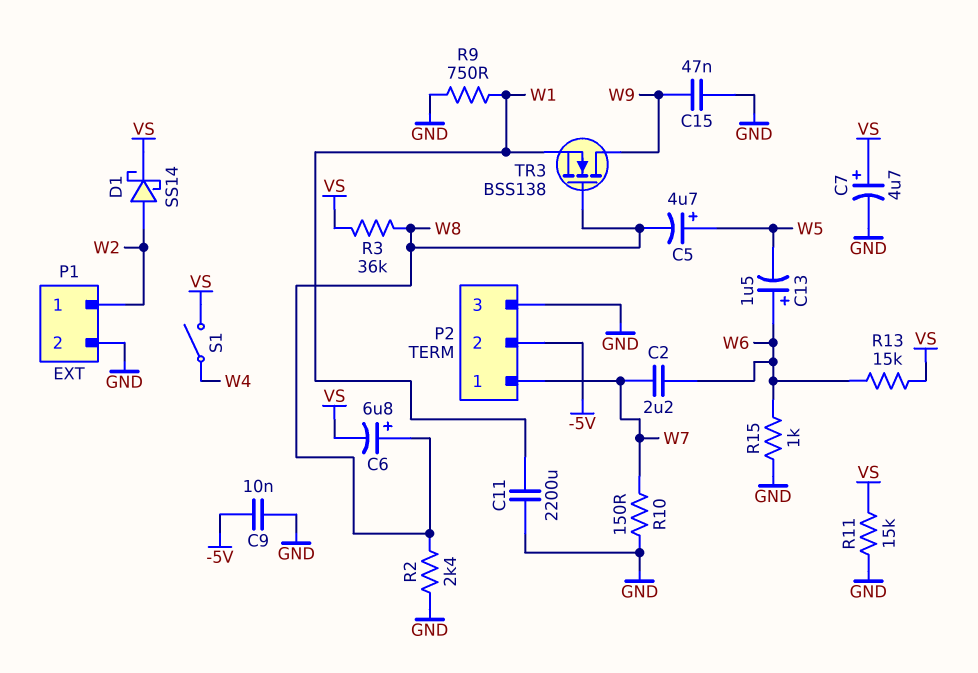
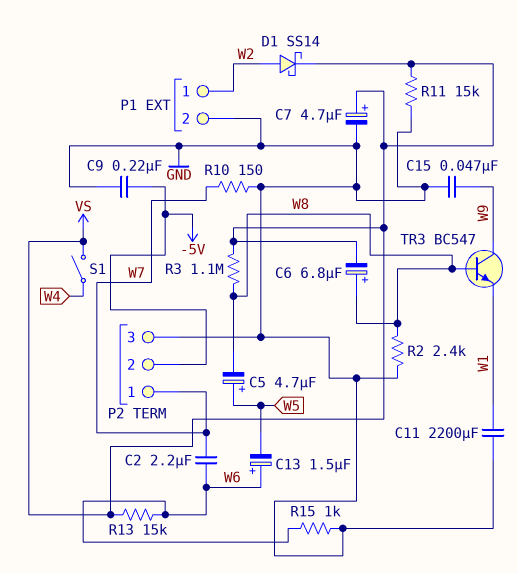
C9: 10nF (-5V, GND) -> 220nF (-5V, GND)
R3: 36k (VS, W8) -> 1.1M (VS, W8)
R9: 750 (GND, W1) -> none
TR3: NMOS BSS138 (G W8, D W9, S W1) -> NPN BC547 (B W8, C W9, E W1)

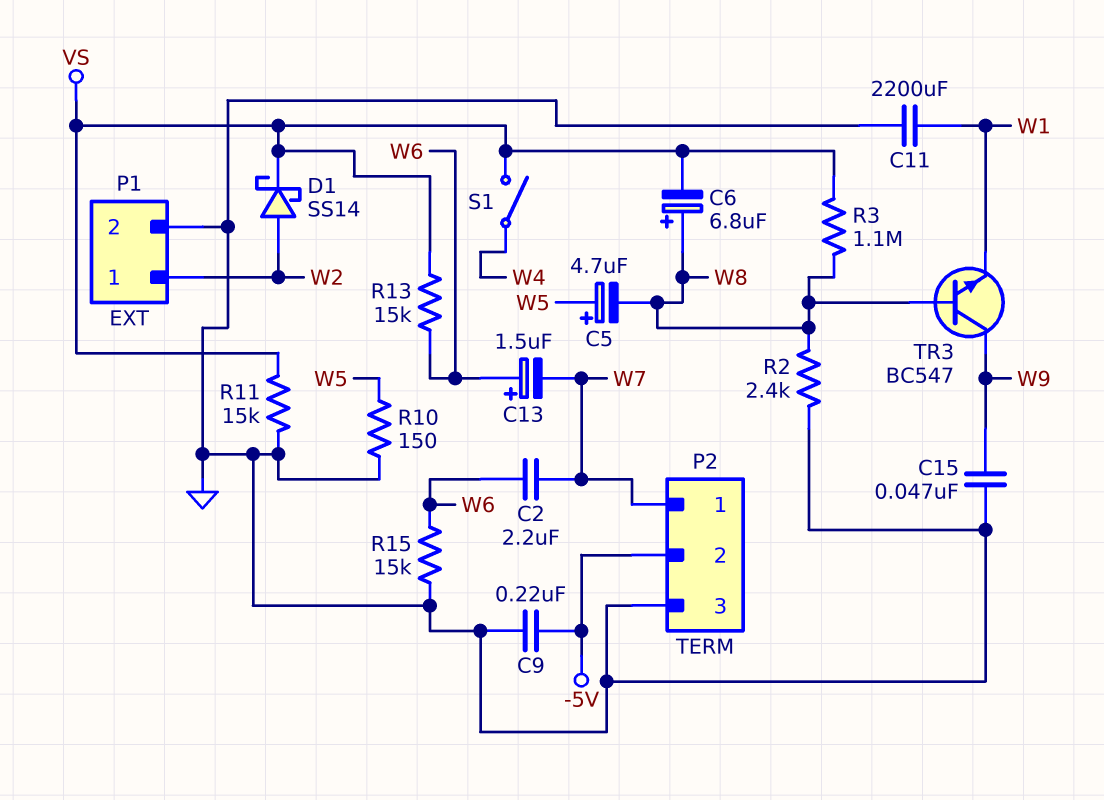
C7: 4.7uF (plus VS, minus GND) -> none
C13: 1.5uF (plus W6, minus W5) -> 1.5uF (plus W6, minus W7)
R10: 150 (GND, W7) -> 150 (GND, W5)
R15: 1k (GND, W6) -> 15k (GND, W6)

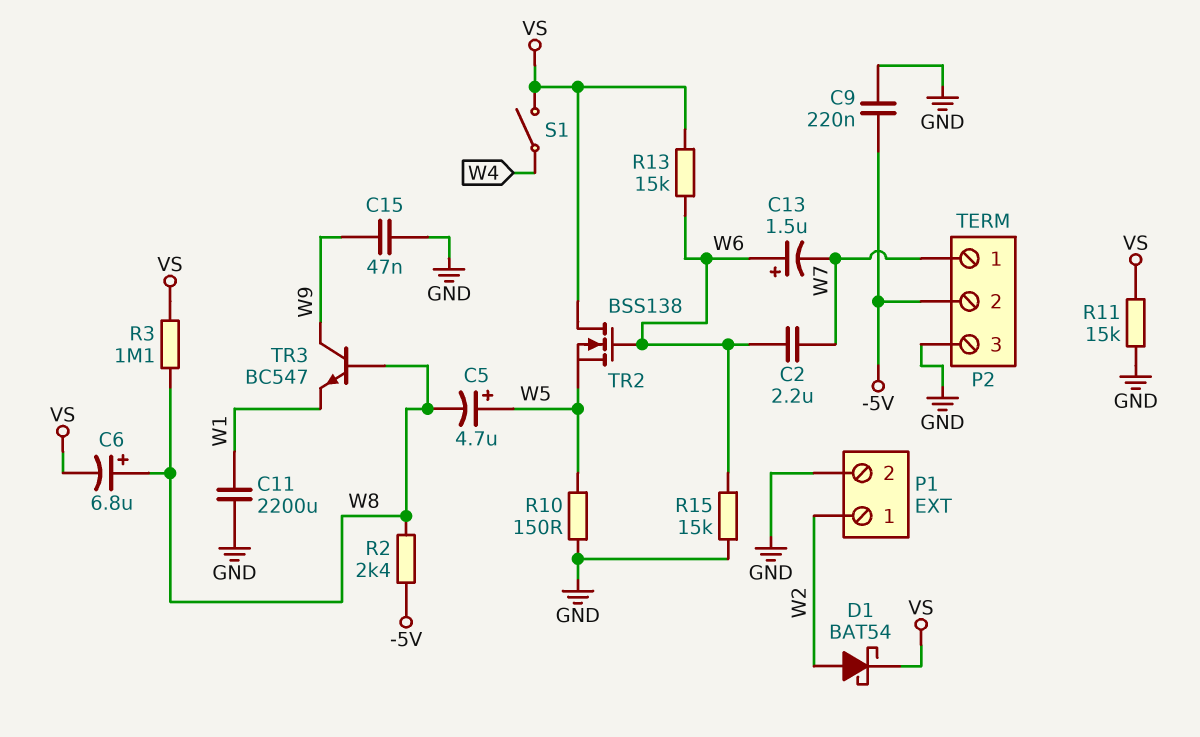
D1: schottky SS14 (A W2, K VS) -> schottky BAT54 (A W2, K VS)
R2: 2.4k (GND, W8) -> 2.4k (-5V, W8)
TR2: none -> NMOS BSS138 (G W6, D VS, S W5)

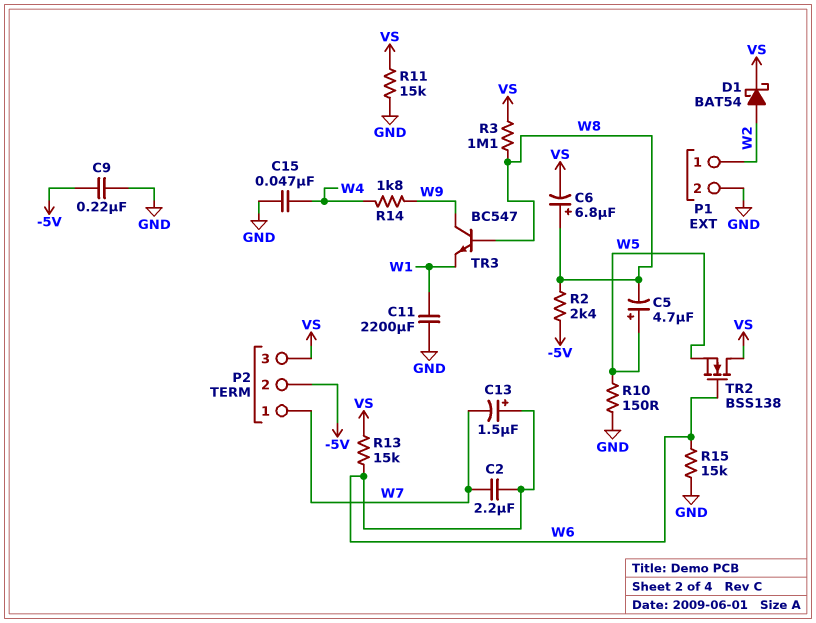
C15: 47nF (GND, W9) -> 47nF (GND, W4)
P2 pin 3: GND -> VS
R14: none -> 1.8k (W4, W9)
S1: switch (VS, W4) -> none

